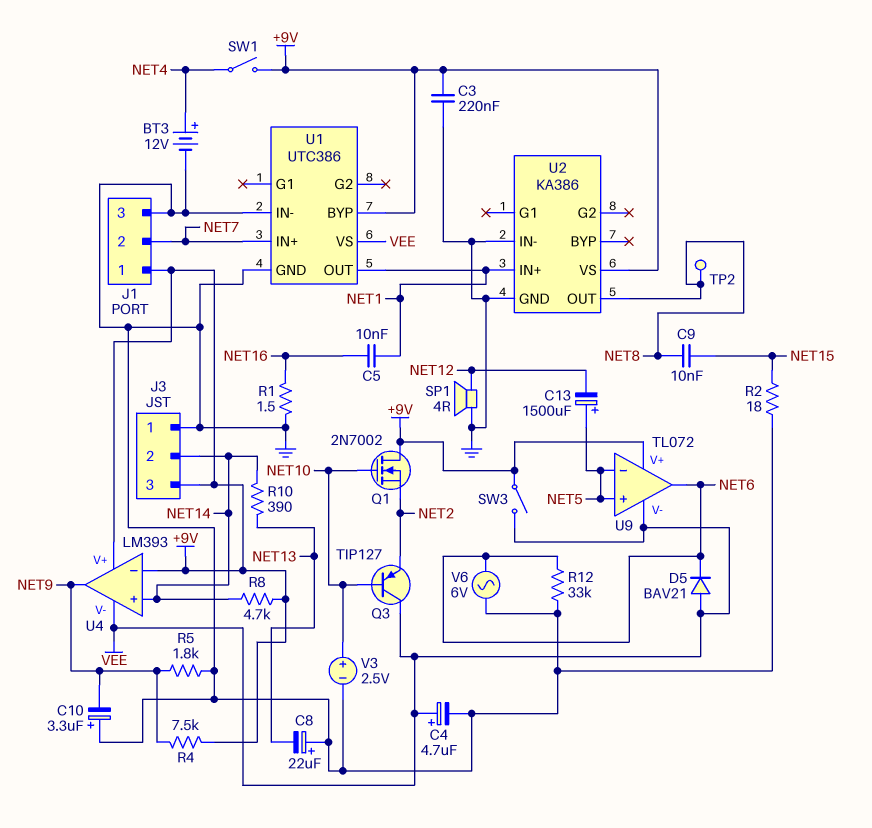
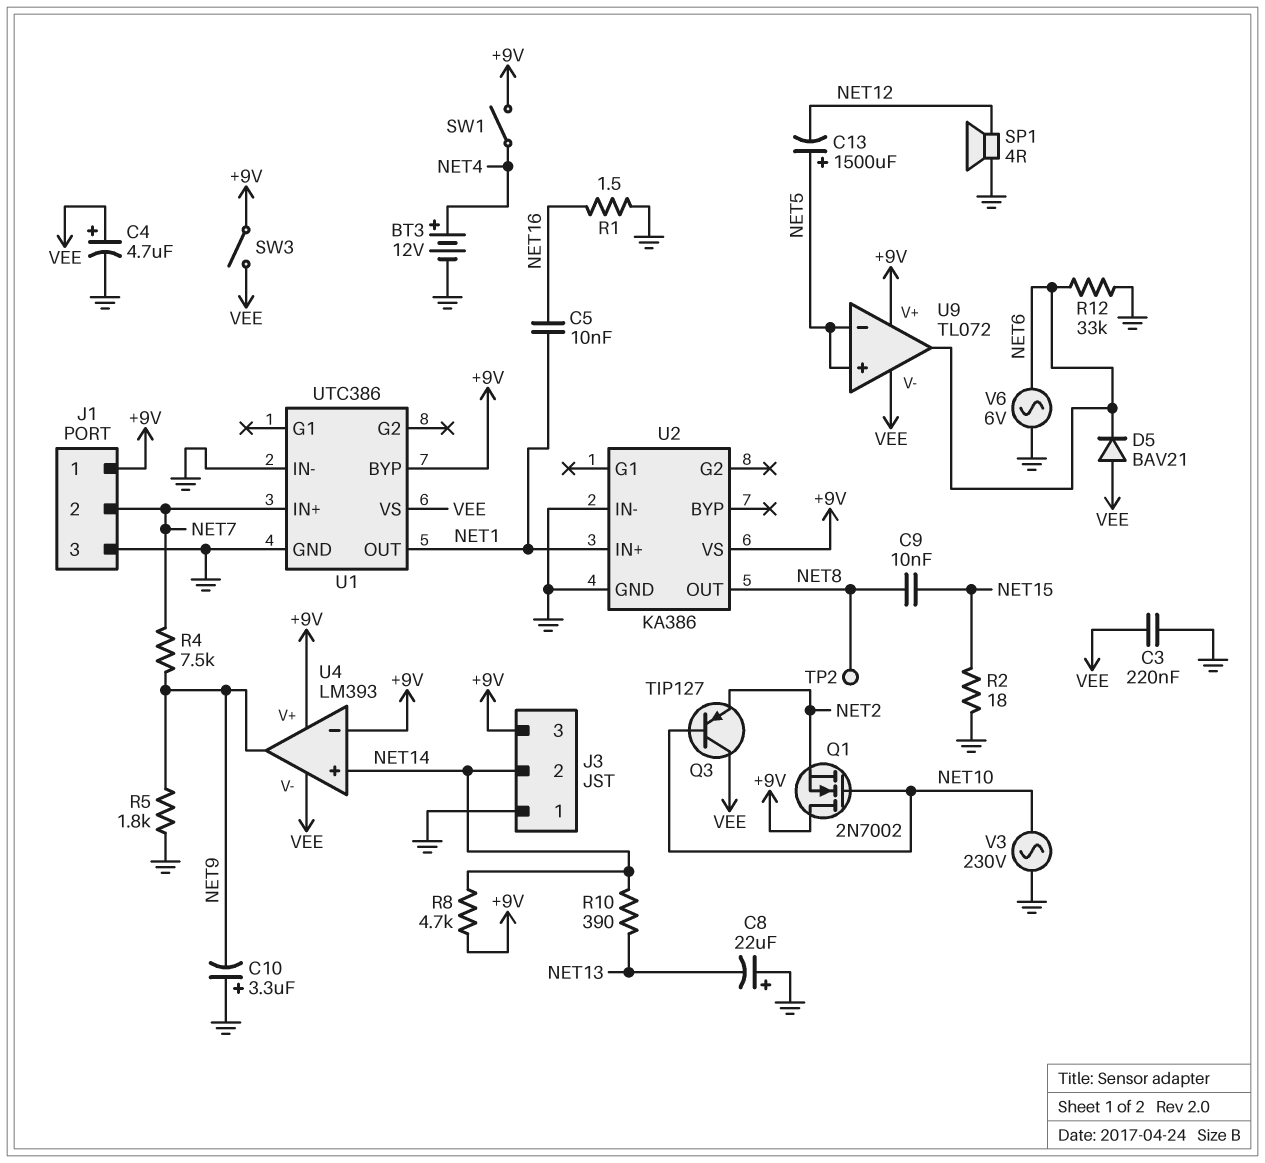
C3: 220nF (+9V, GND) -> 220nF (GND, VEE)
R4: 7.5k (+9V, NET9) -> 7.5k (NET7, NET9)
V3: 2.5V (plus NET10, minus GND) -> AC 230V (GND, NET10)

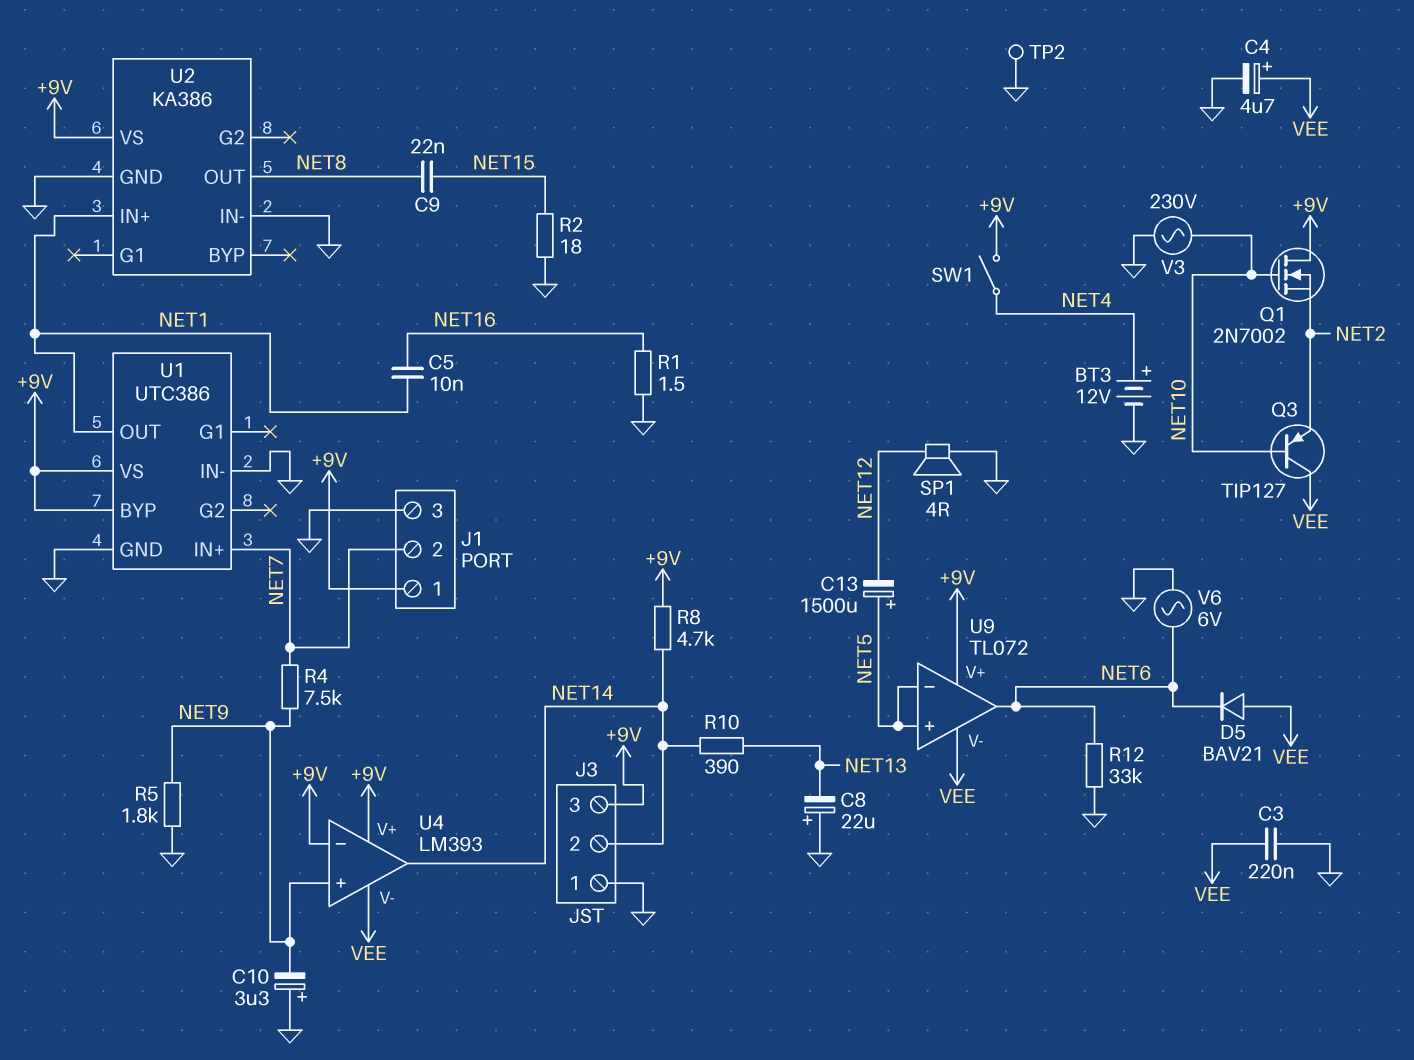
C9: 10nF (NET8, NET15) -> 22nF (NET8, NET15)
SW3: switch (+9V, VEE) -> none
TP2: test point (NET8) -> test point (GND)
U1 pin VS: VEE -> +9V
U4 pin in+: NET14 -> NET9
U4 pin out: NET9 -> NET14

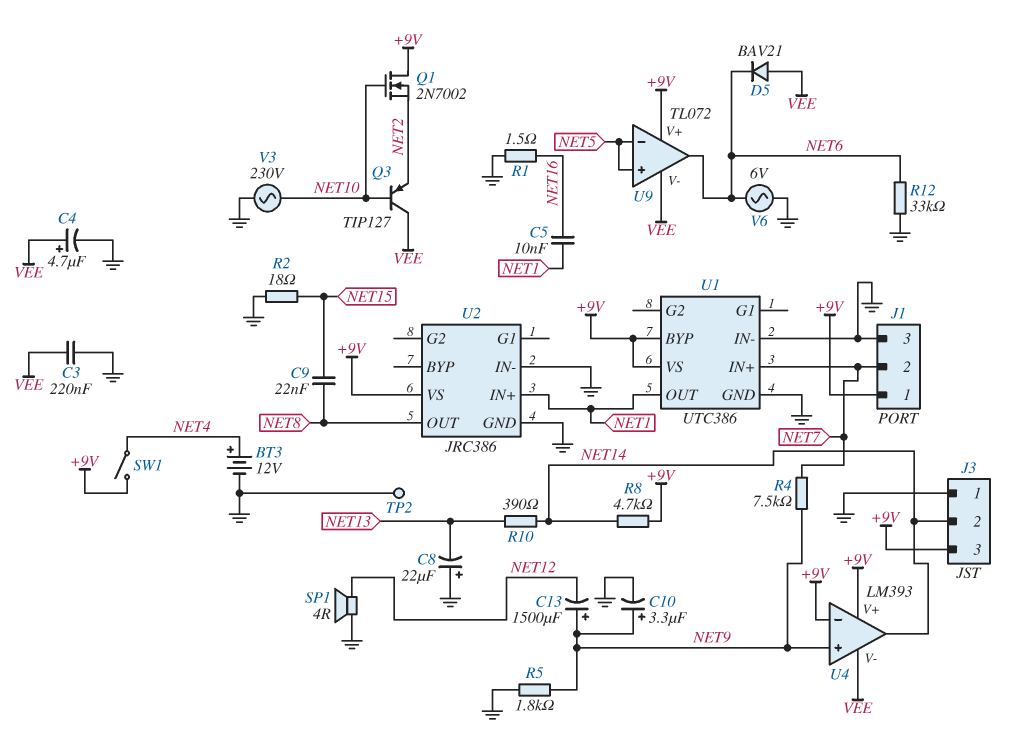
C10: 3.3uF (plus GND, minus NET9) -> 3.3uF (plus NET9, minus GND)
C13: 1500uF (plus NET5, minus NET12) -> 1500uF (plus NET9, minus NET12)
U2: KA386 -> JRC386

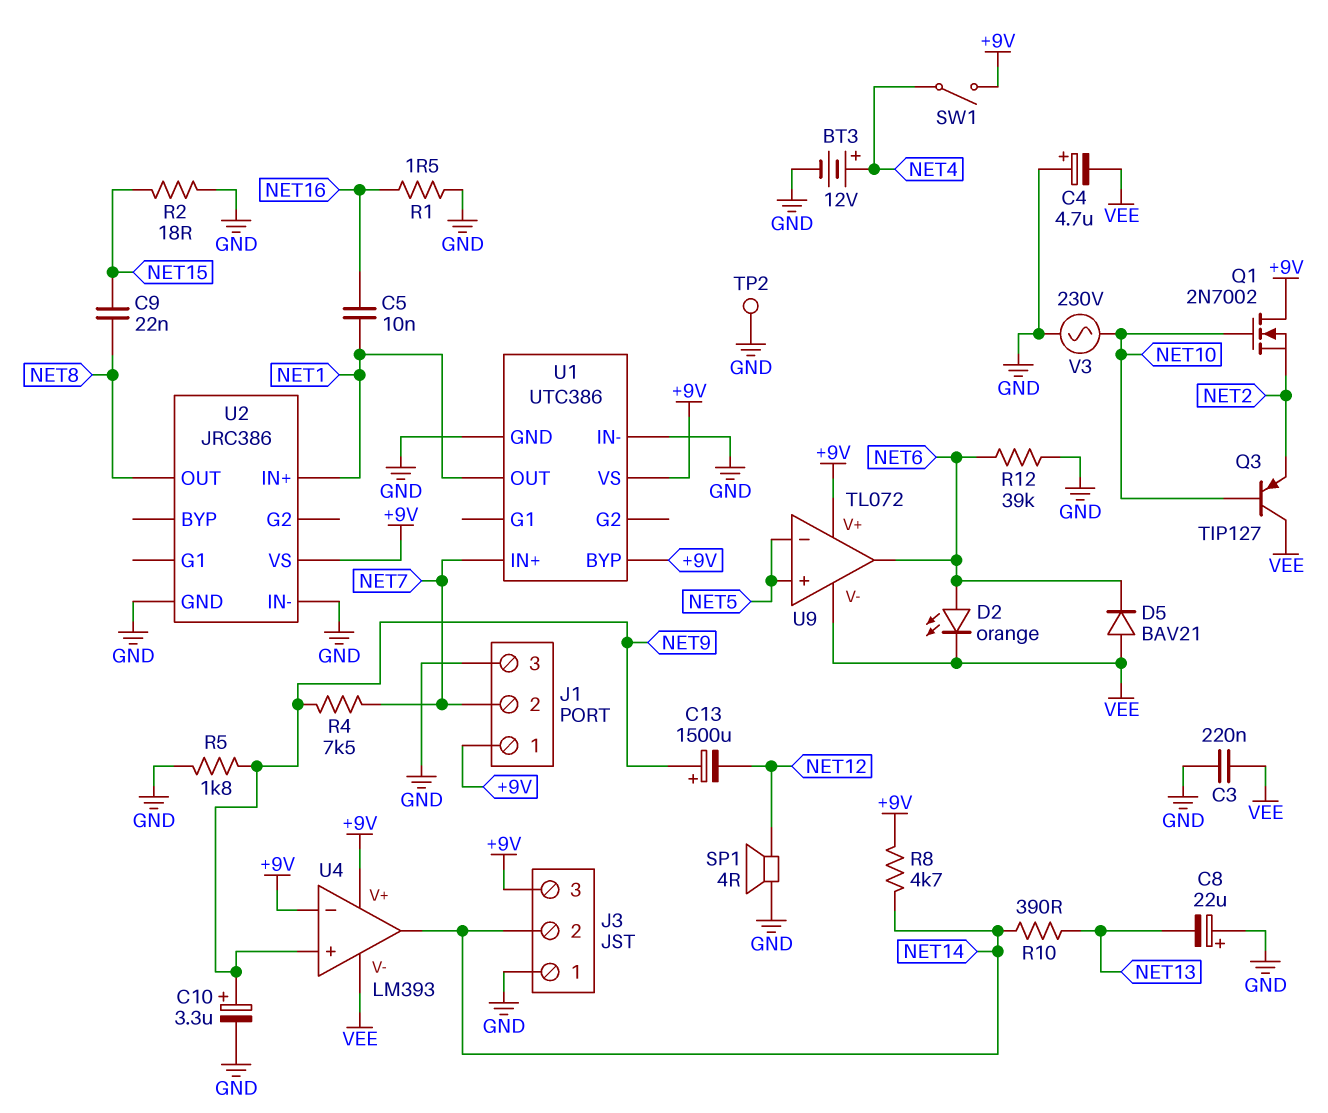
C4: 4.7uF (plus VEE, minus GND) -> 4.7uF (plus GND, minus VEE)
D2: none -> LED orange (A NET6, K VEE)
R12: 33k (GND, NET6) -> 39k (GND, NET6)
V6: AC 6V (GND, NET6) -> none

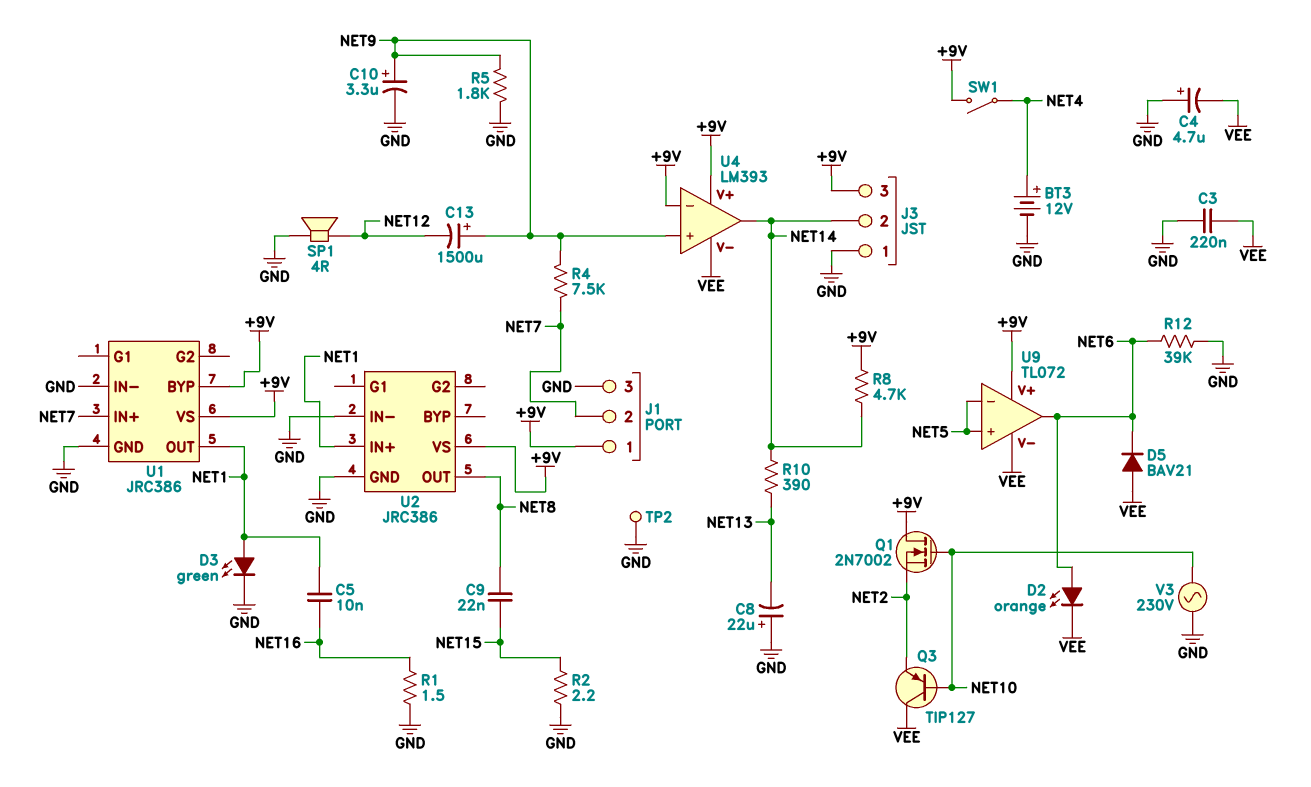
D3: none -> LED green (A NET1, K GND)
R2: 18 (GND, NET15) -> 2.2 (GND, NET15)
U1: UTC386 -> JRC386

